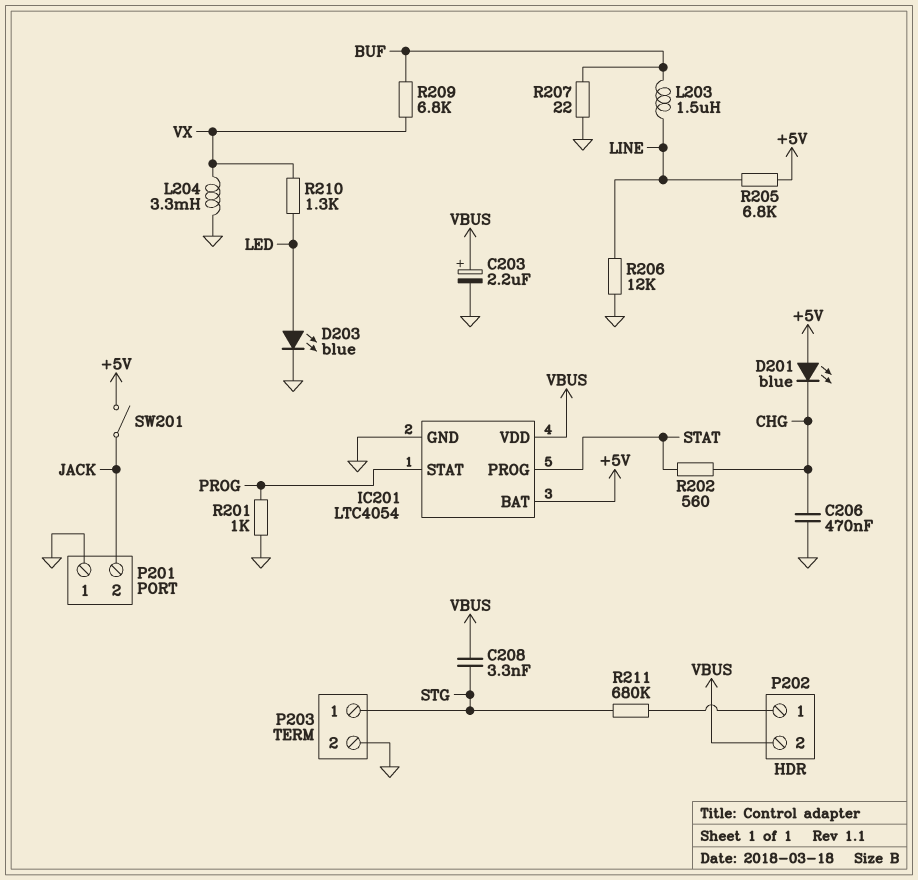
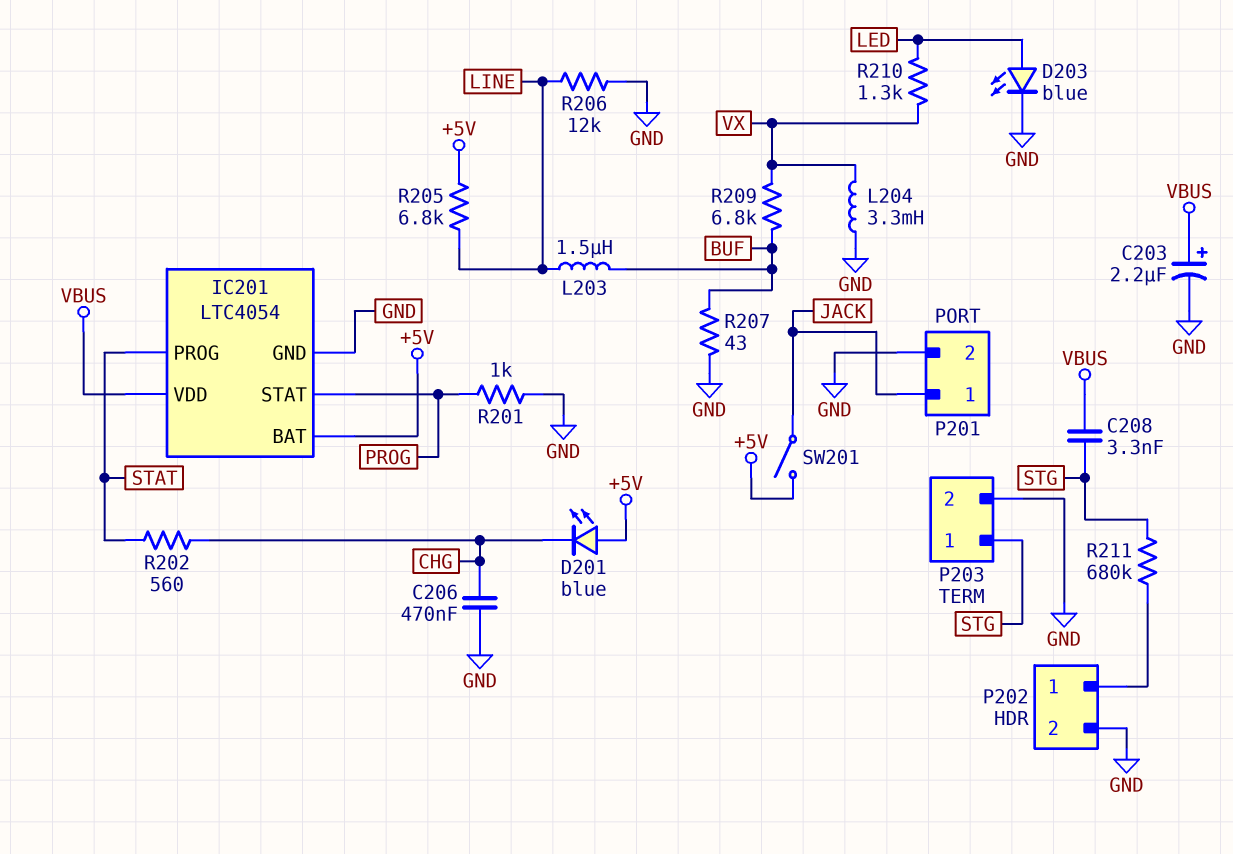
P201 pin 1: GND -> JACK
P201 pin 2: JACK -> GND
P202 pin 2: VBUS -> GND
R207: 22 (BUF, GND) -> 43 (BUF, GND)

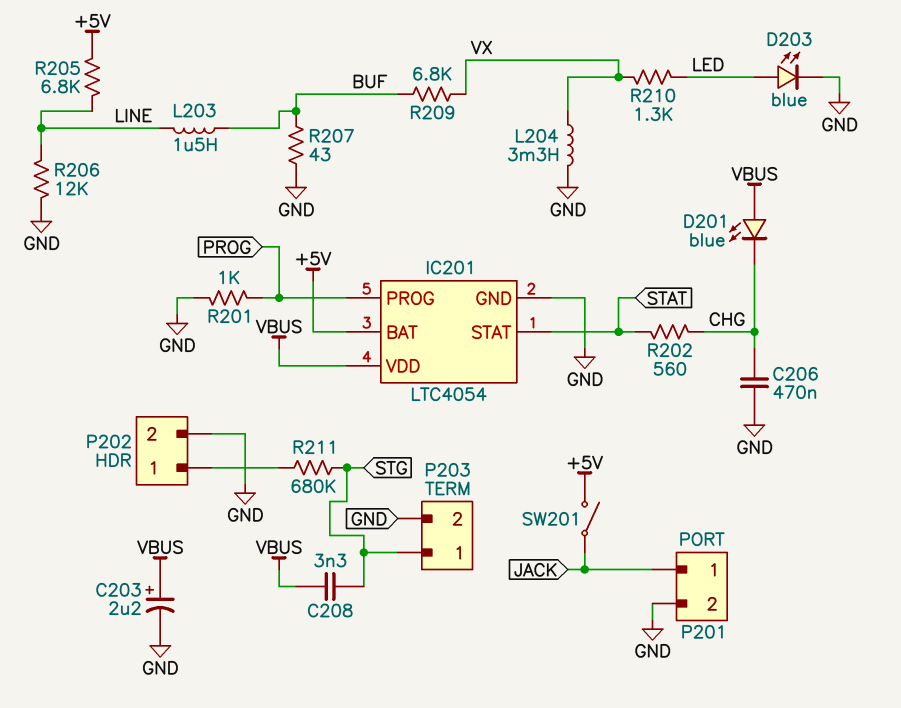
D201: LED blue (A +5V, K CHG) -> LED blue (A VBUS, K CHG)
IC201 pin PROG: STAT -> PROG
IC201 pin STAT: PROG -> STAT

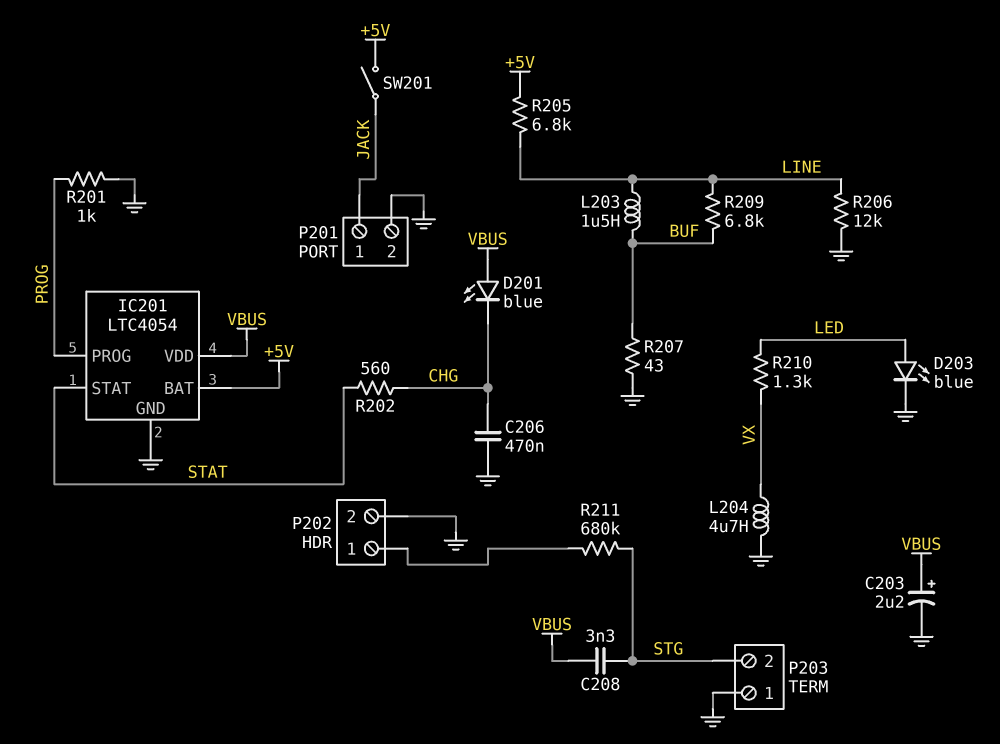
L204: 3.3mH (GND, VX) -> 4.7uH (GND, VX)
P203 pin 1: STG -> GND
P203 pin 2: GND -> STG
R209: 6.8k (BUF, VX) -> 6.8k (BUF, LINE)

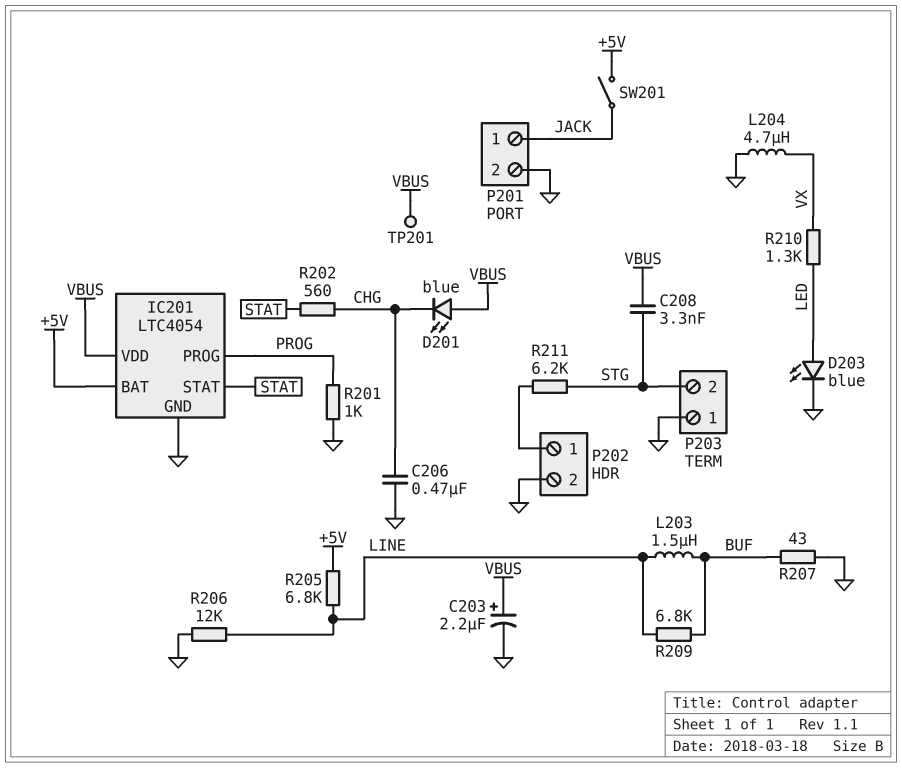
R211: 680k (P202/1, STG) -> 6.2k (P202/1, STG)
TP201: none -> test point (VBUS)

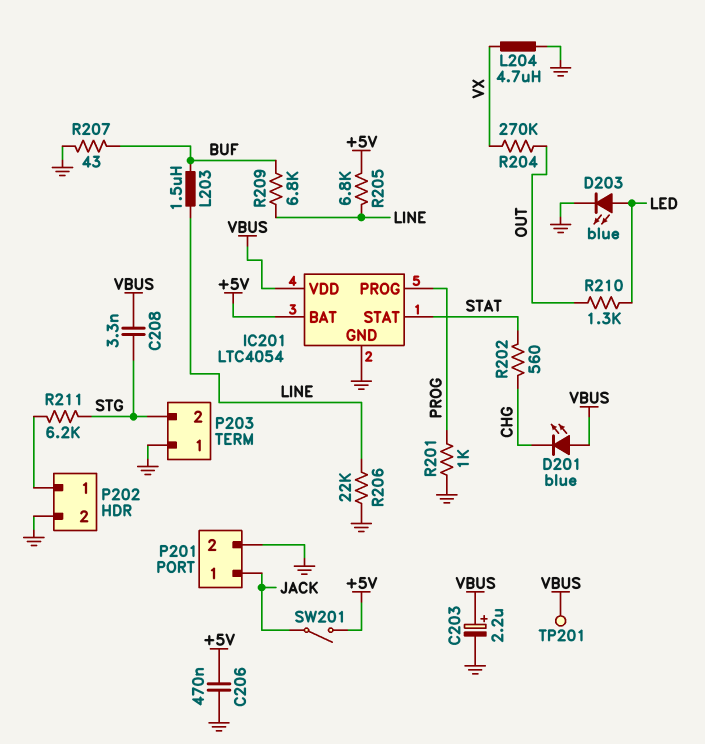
C206: 470nF (CHG, GND) -> 470nF (+5V, GND)
R204: none -> 270k (OUT, VX)
R206: 12k (GND, LINE) -> 22k (GND, LINE)
R210: 1.3k (LED, VX) -> 1.3k (LED, OUT)

